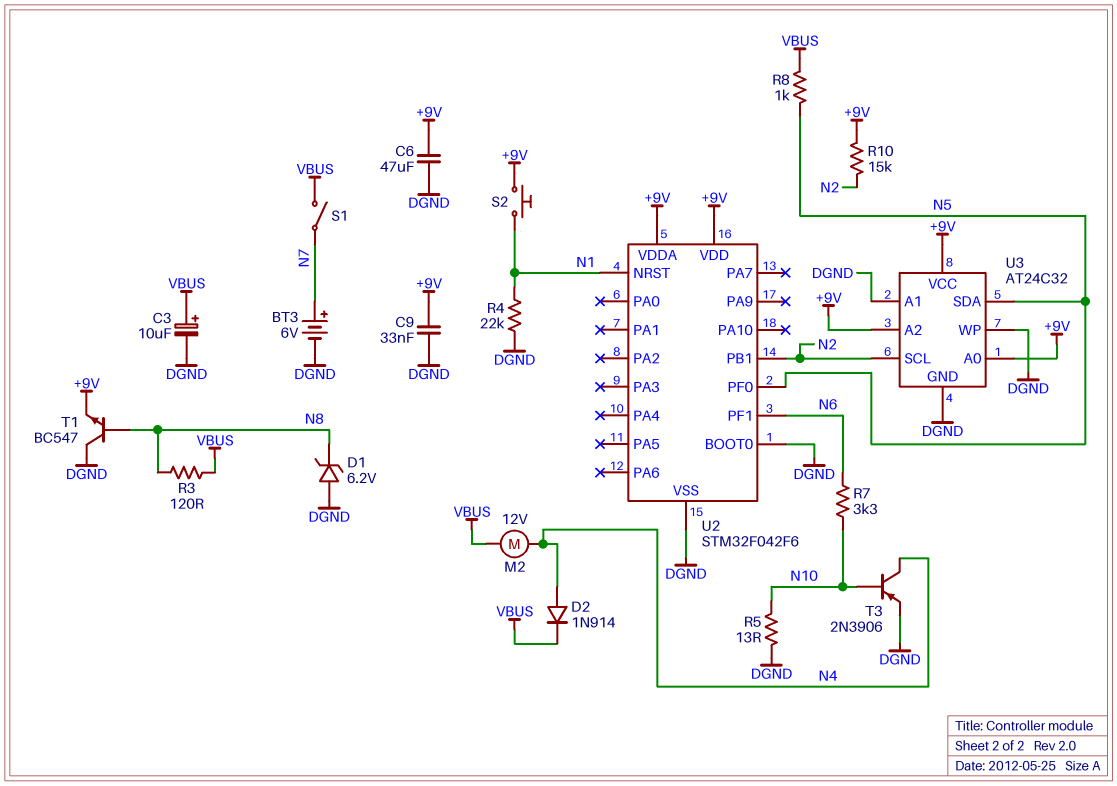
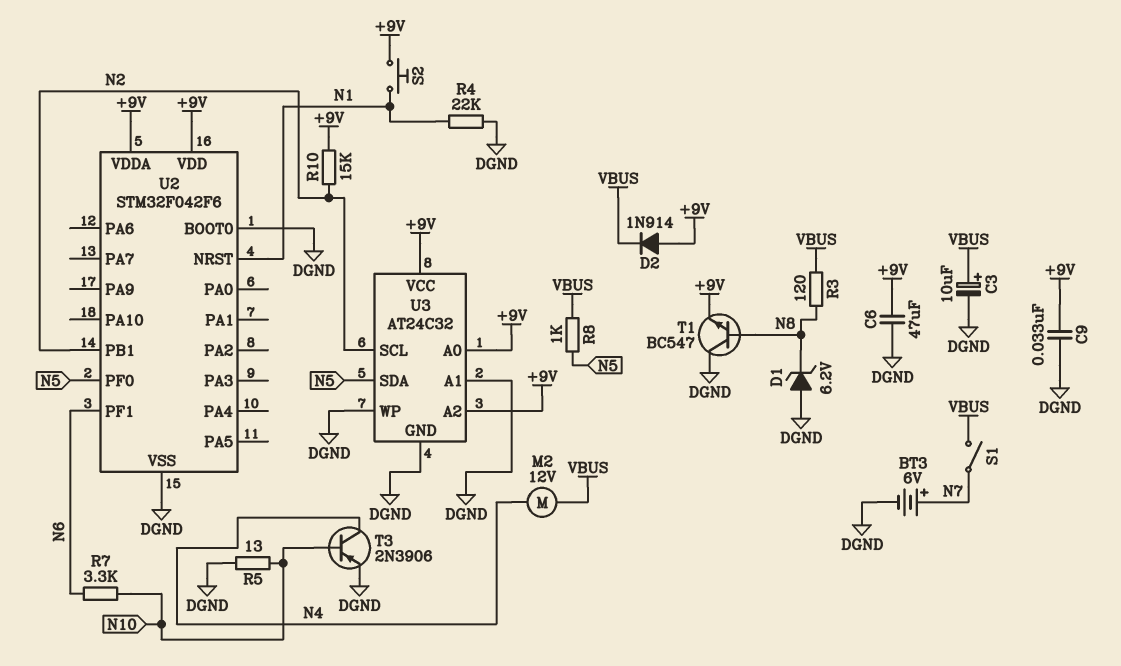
D2: diode 1N914 (A N4, K VBUS) -> diode 1N914 (A +9V, K VBUS)

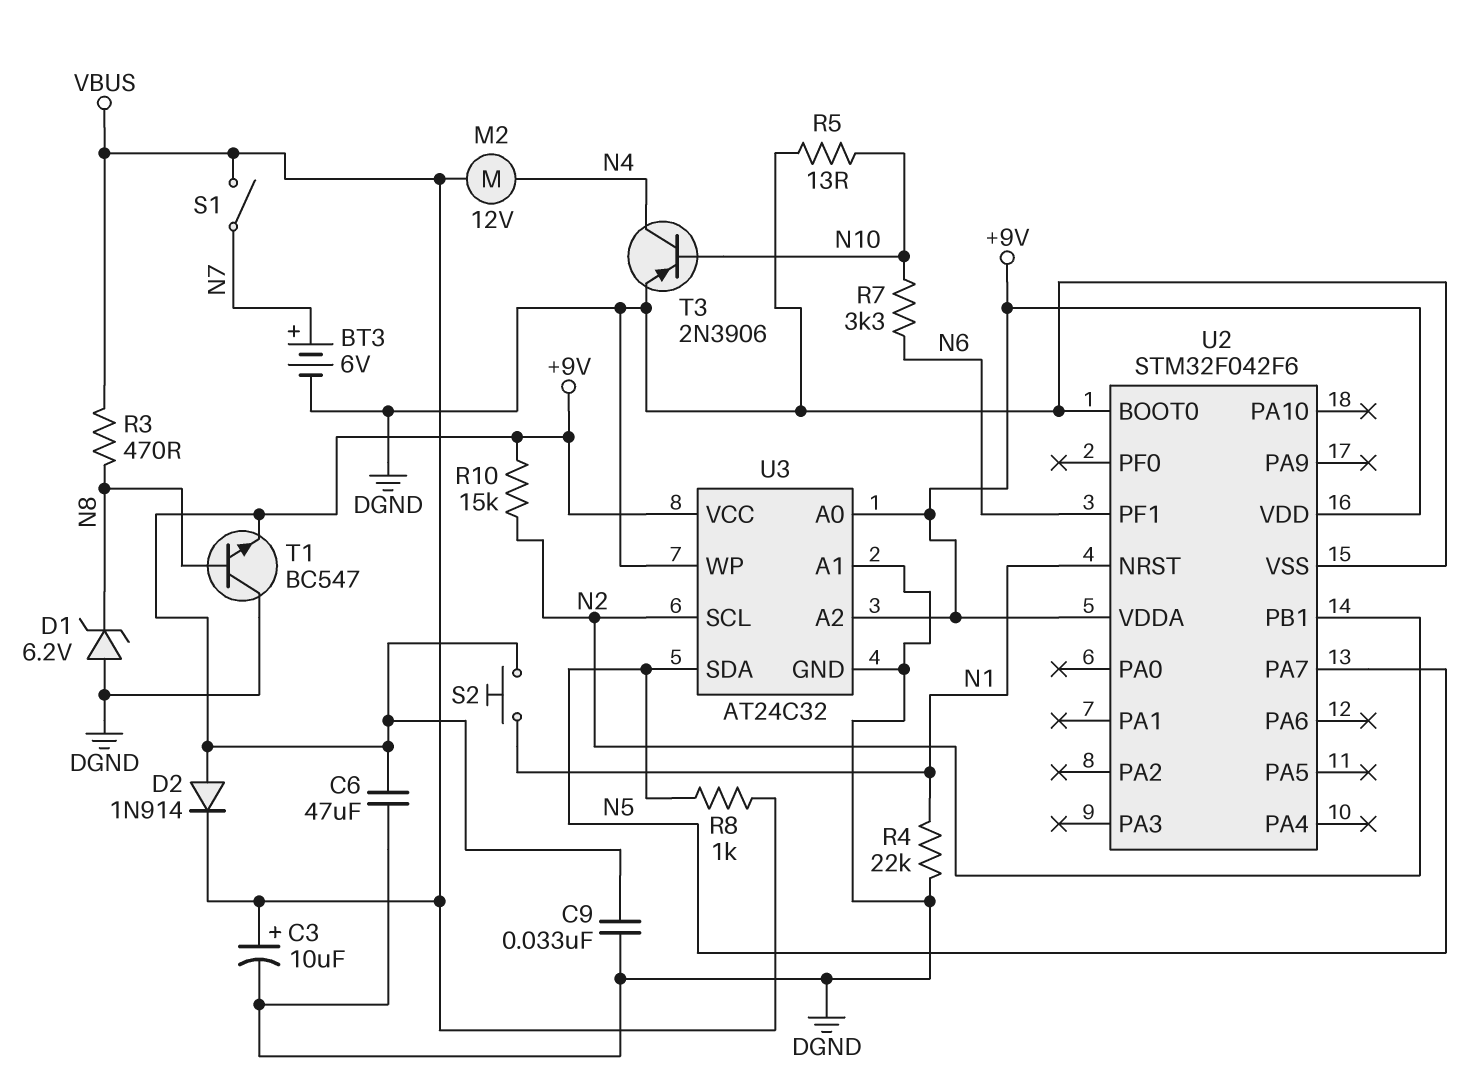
R3: 120 (N8, VBUS) -> 470 (N8, VBUS)
U2 pin PA7: none -> N5
U2 pin PF0: N5 -> none

